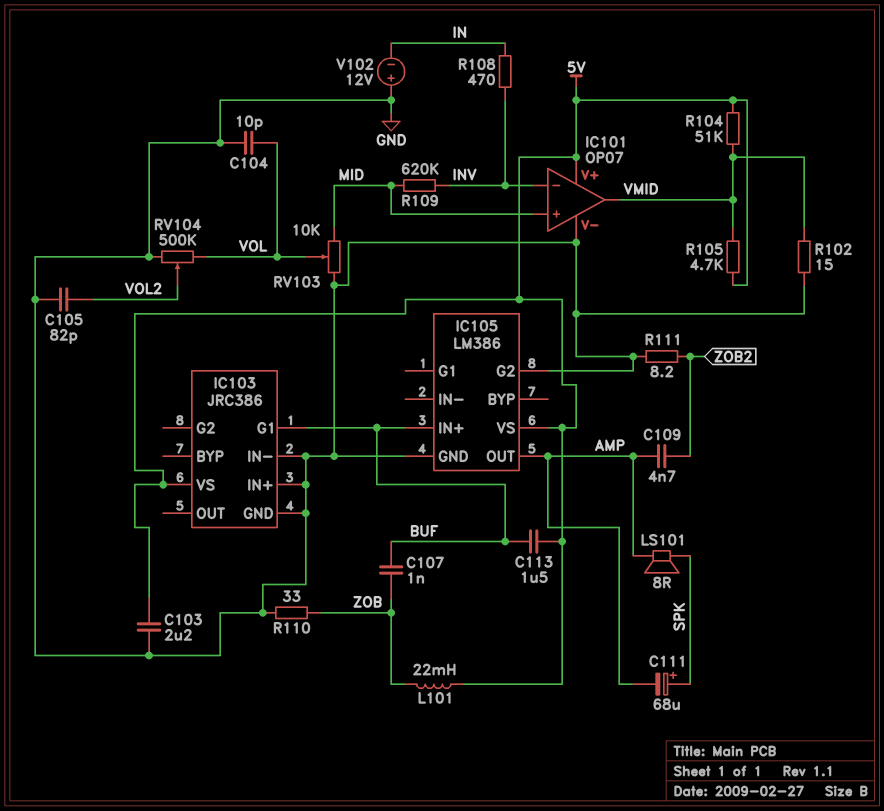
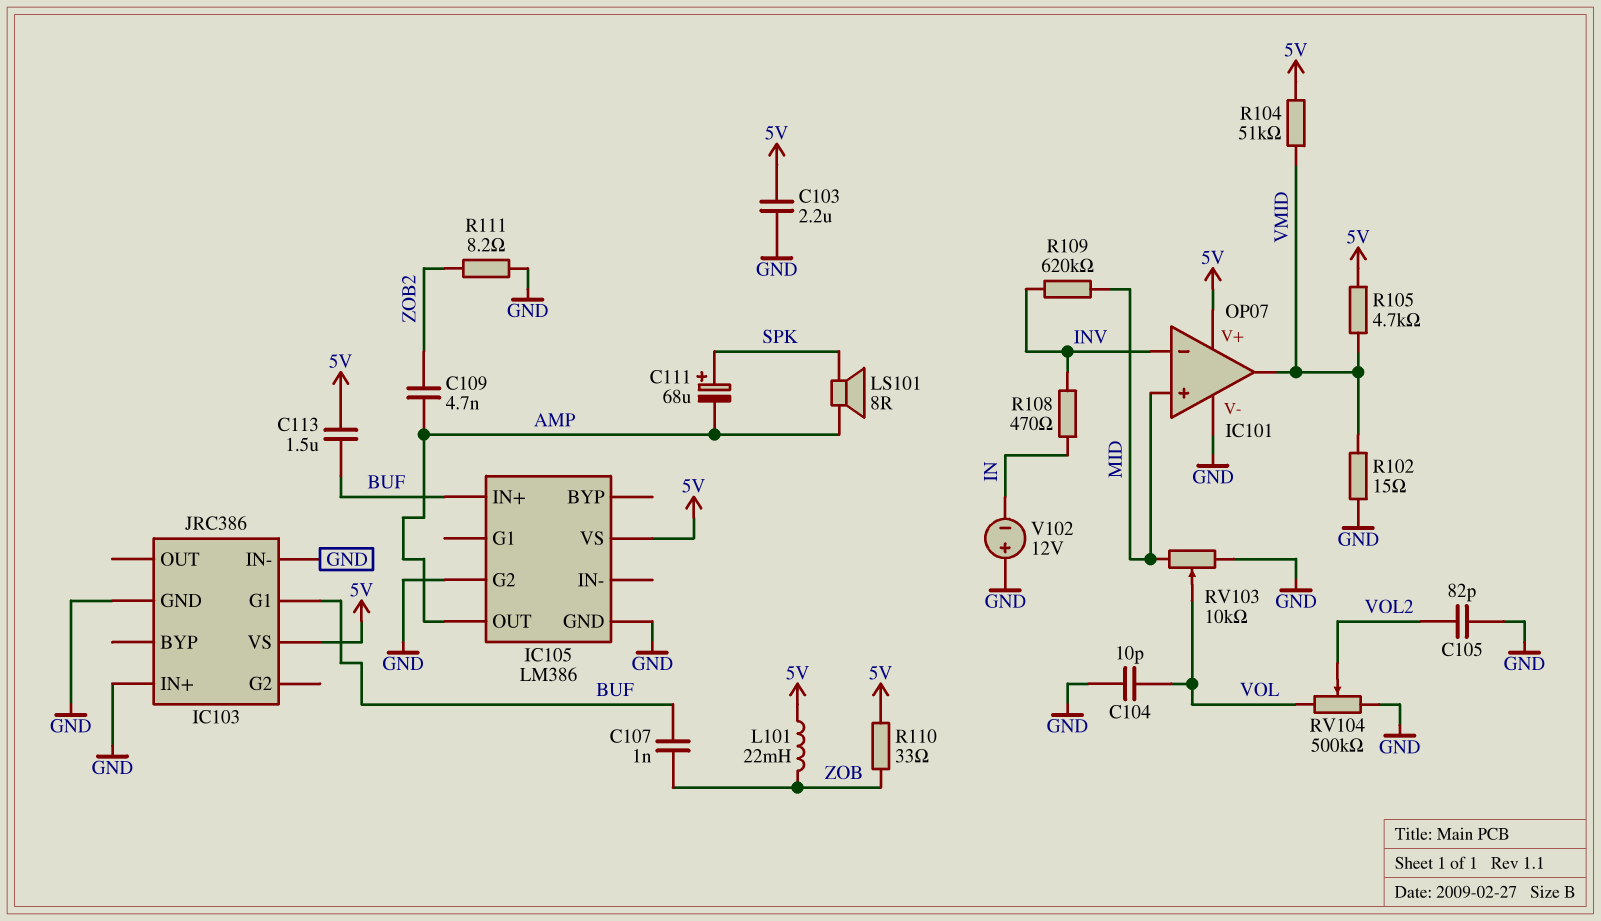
R110: 33 (GND, ZOB) -> 33 (5V, ZOB)

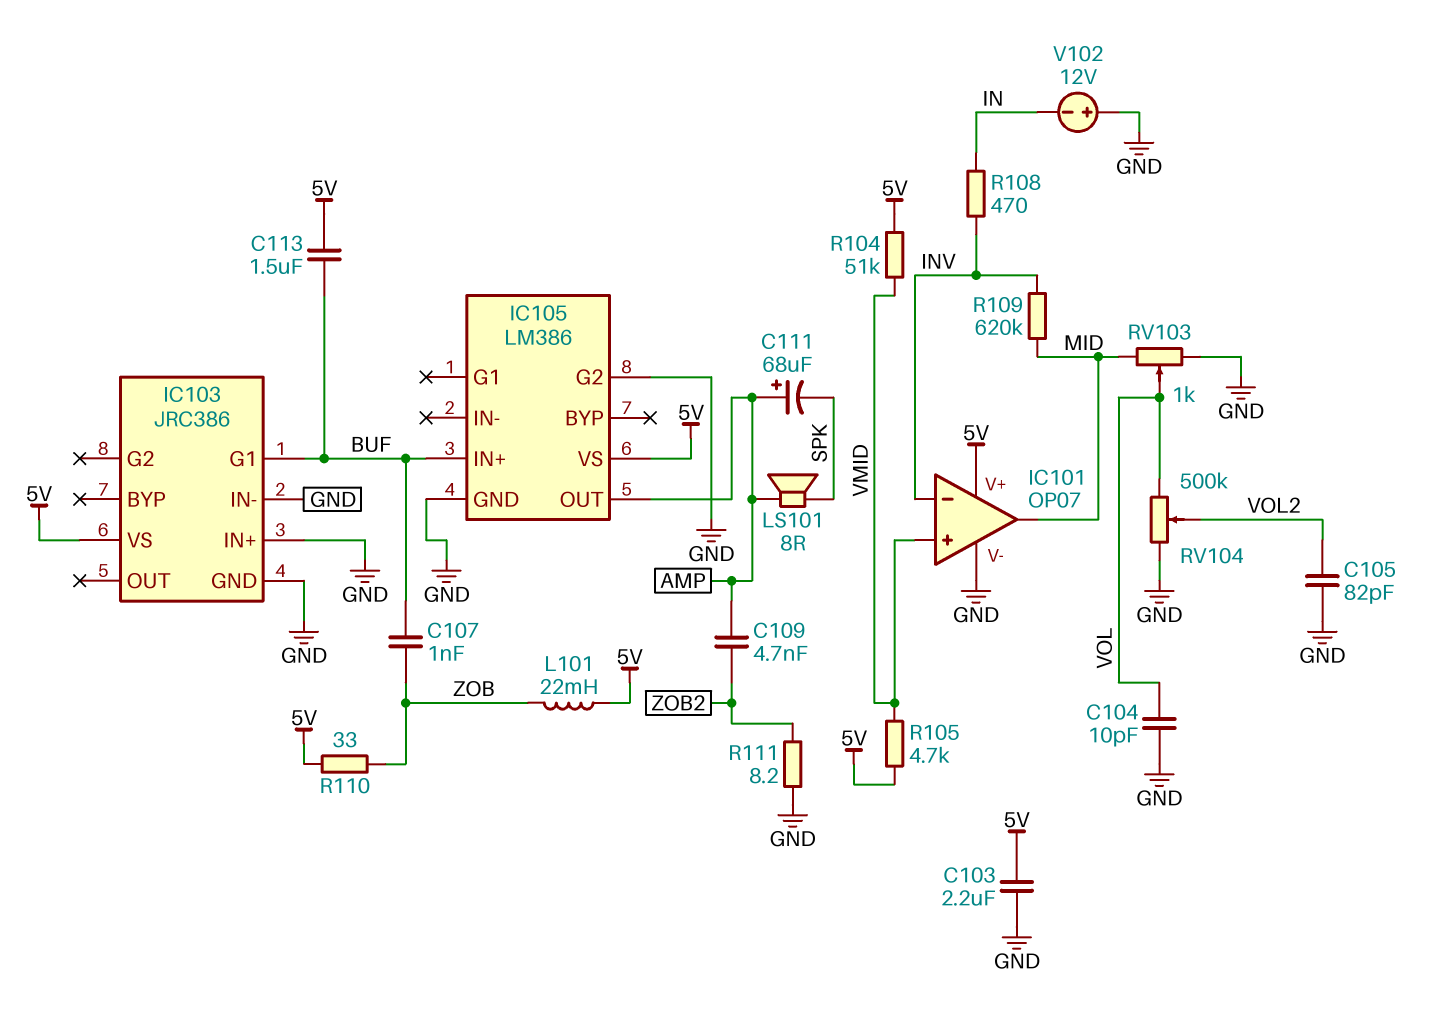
C111: 68uF (plus SPK, minus AMP) -> 68uF (plus AMP, minus SPK)
IC101 pin in+: MID -> VMID
IC101 pin out: VMID -> MID
R102: 15 (GND, VMID) -> none
RV103: 10k (GND, MID, wiper VOL) -> 1k (GND, MID, wiper VOL)

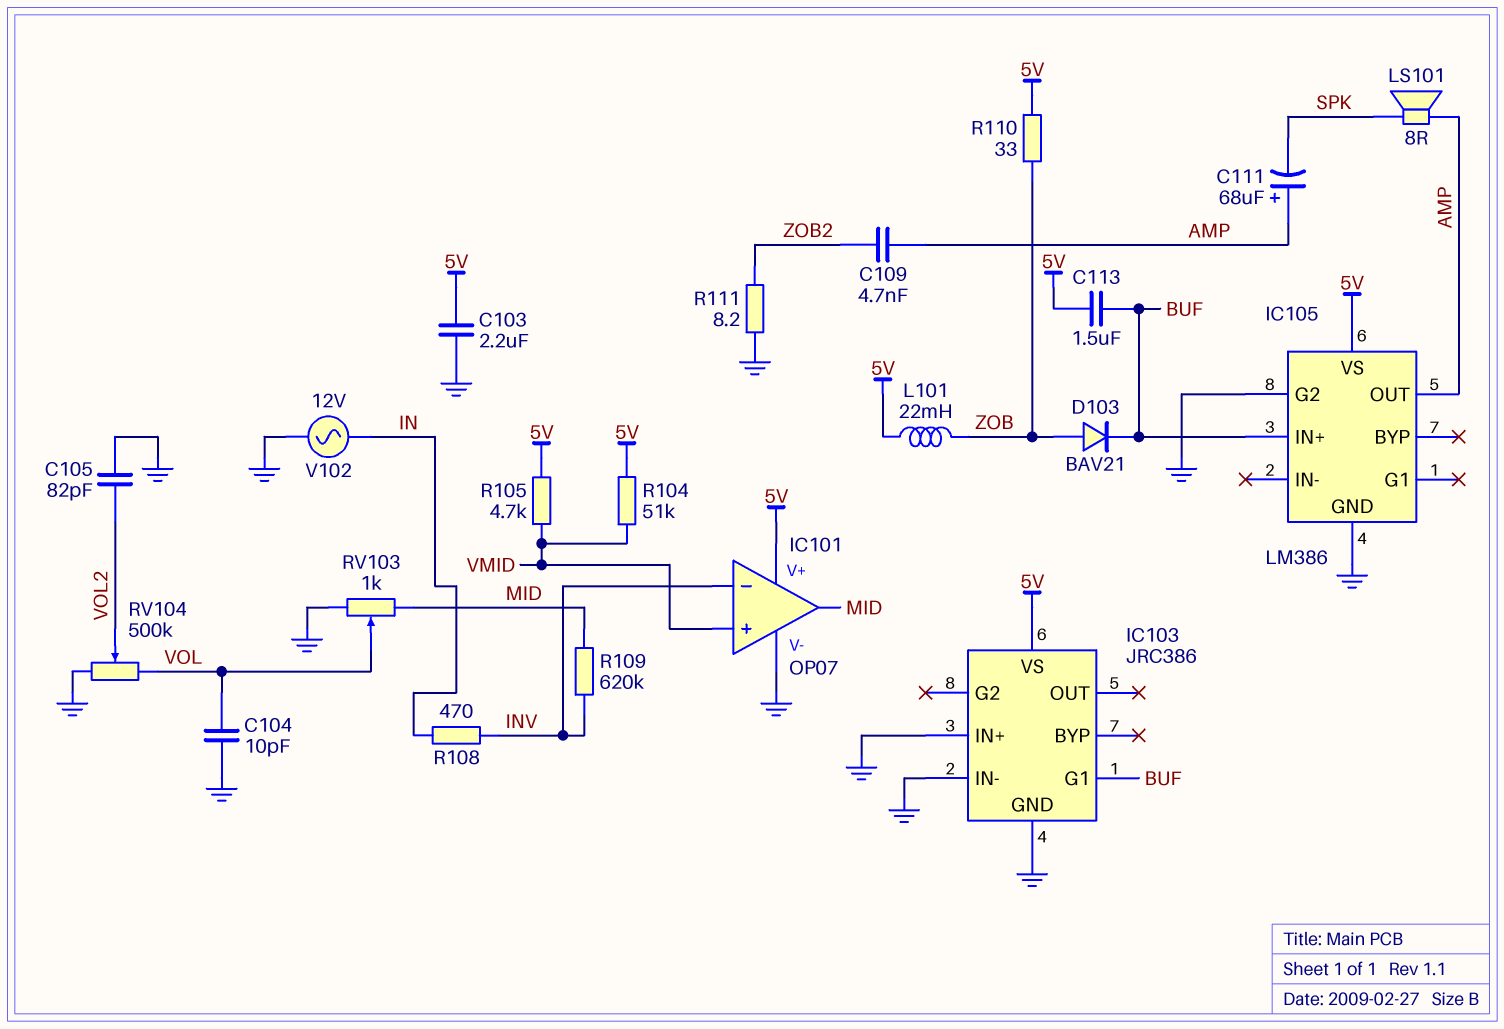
C107: 1nF (BUF, ZOB) -> none
D103: none -> diode BAV21 (A ZOB, K BUF)
V102: 12V (plus GND, minus IN) -> AC 12V (GND, IN)

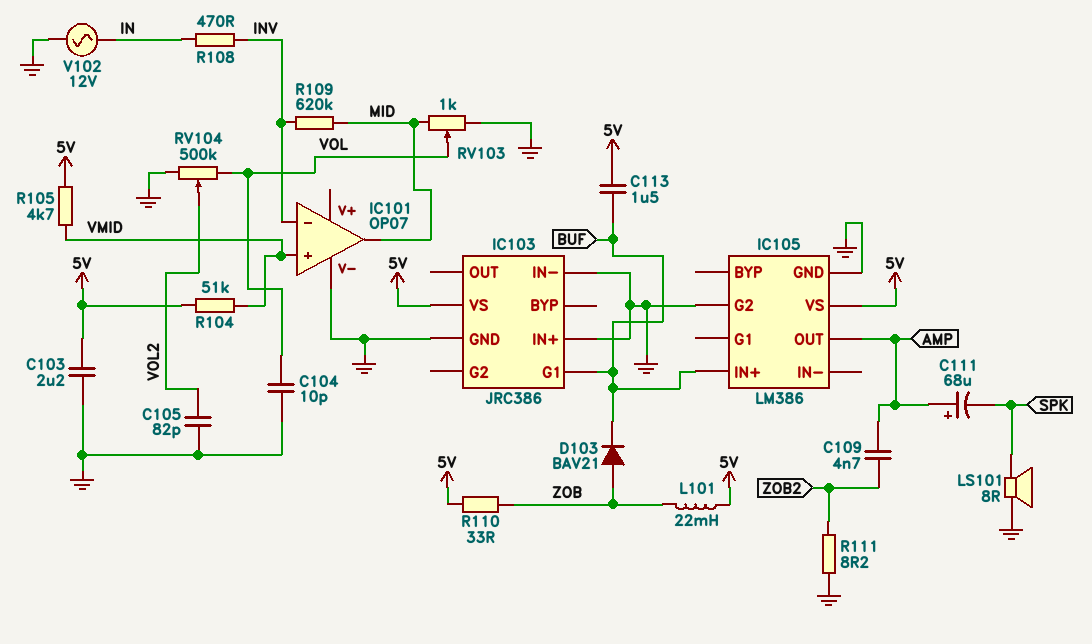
IC101 pin V+: 5V -> none
LS101: speaker 8R (AMP, SPK) -> speaker 8R (GND, SPK)

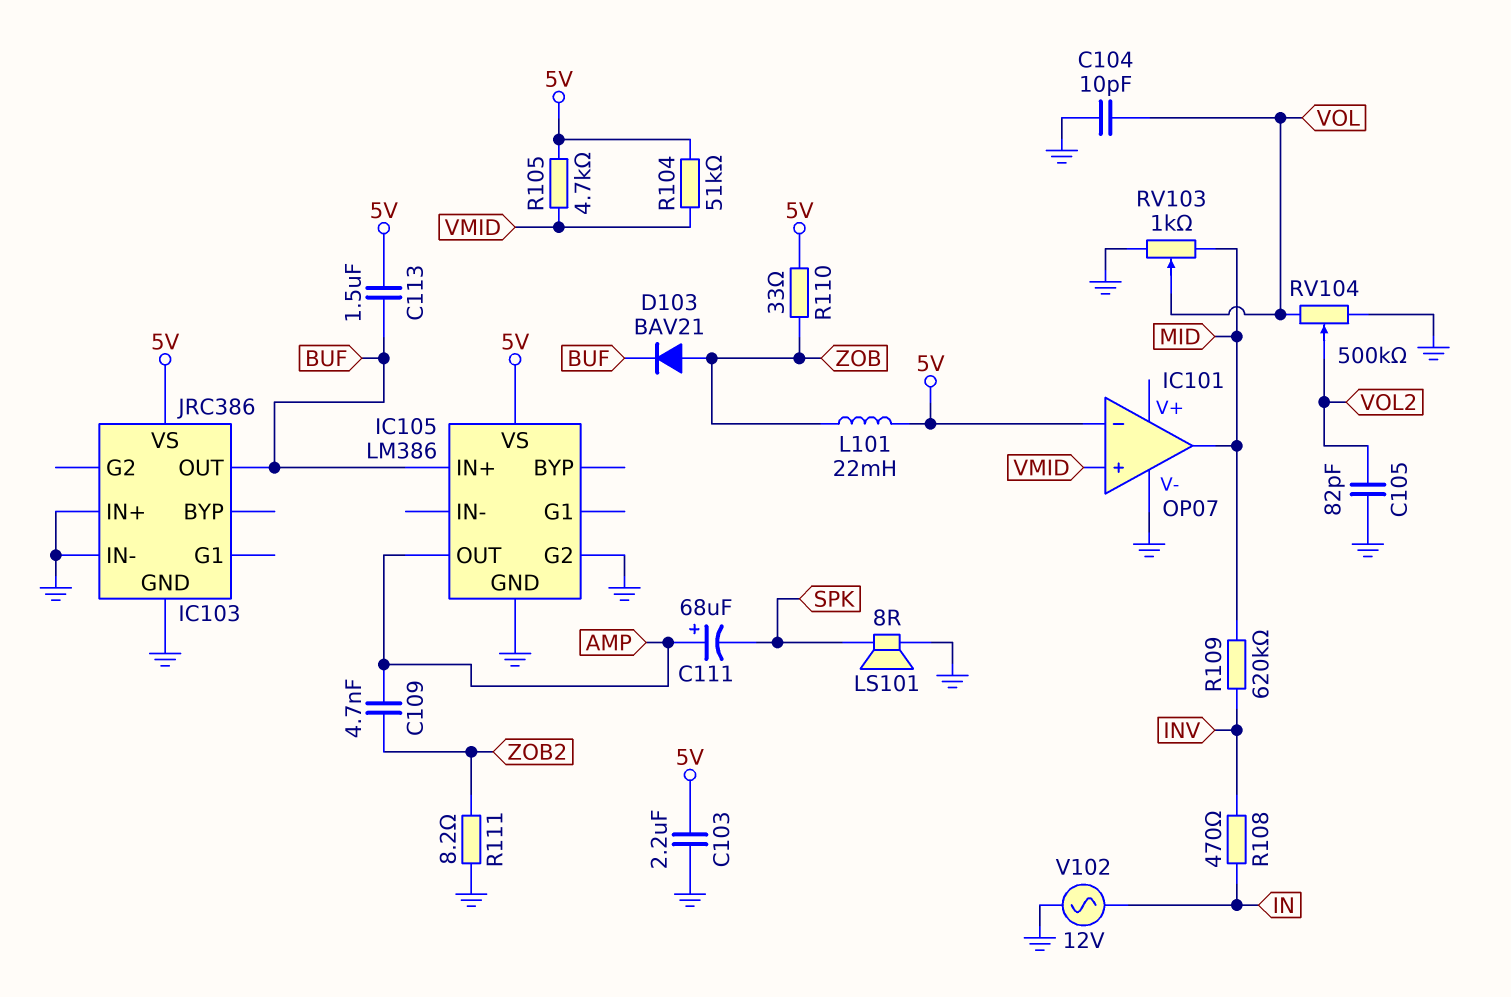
IC101 pin in-: INV -> 5V
IC103 pin G1: BUF -> none
IC103 pin OUT: none -> BUF

